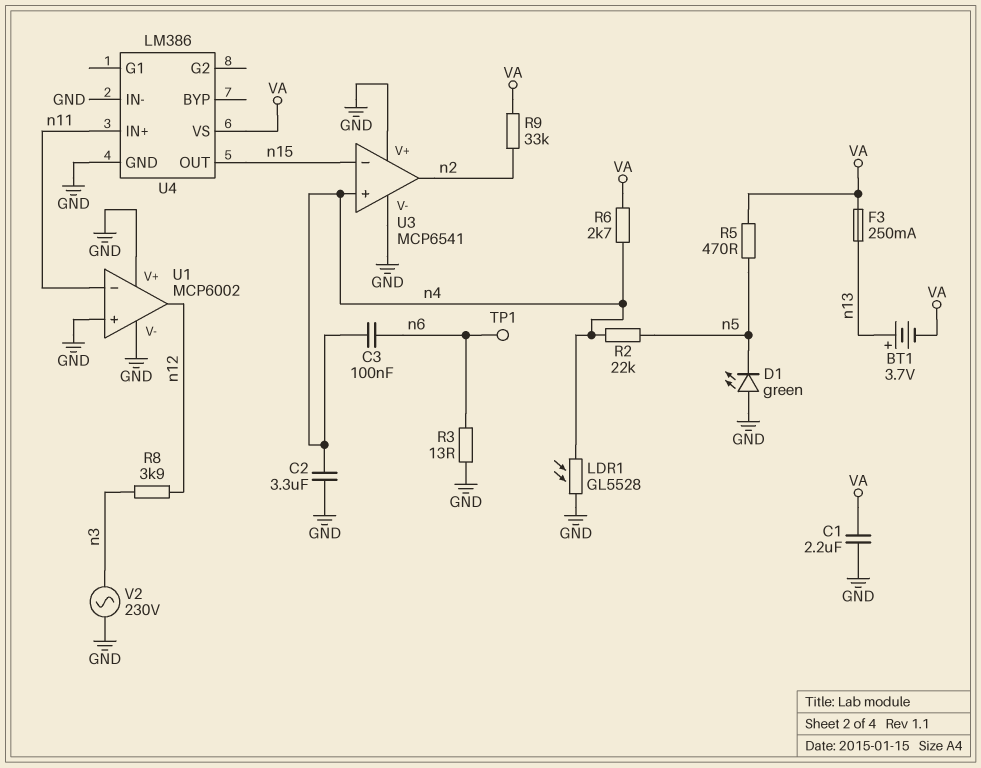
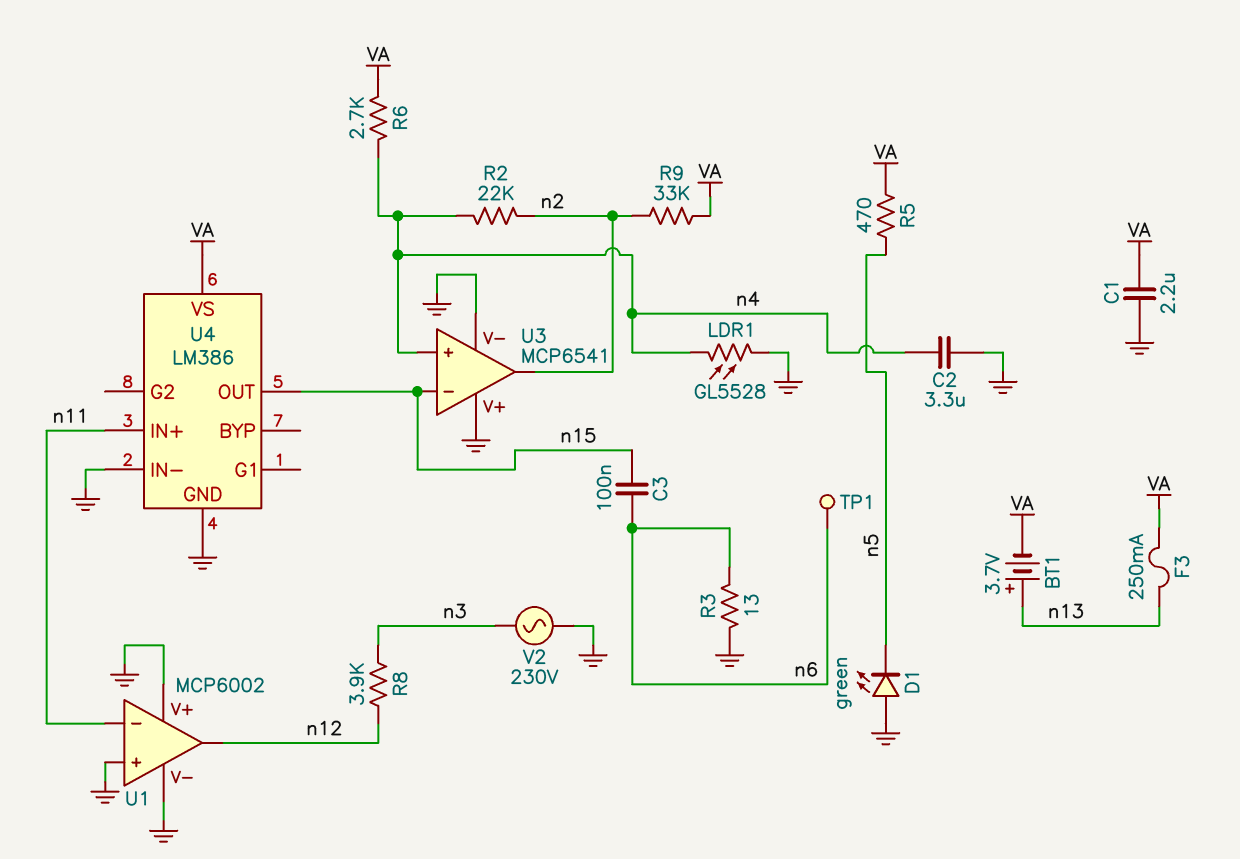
C3: 100nF (n4, n6) -> 100nF (n6, n15)
R2: 22k (n4, n5) -> 22k (n2, n4)

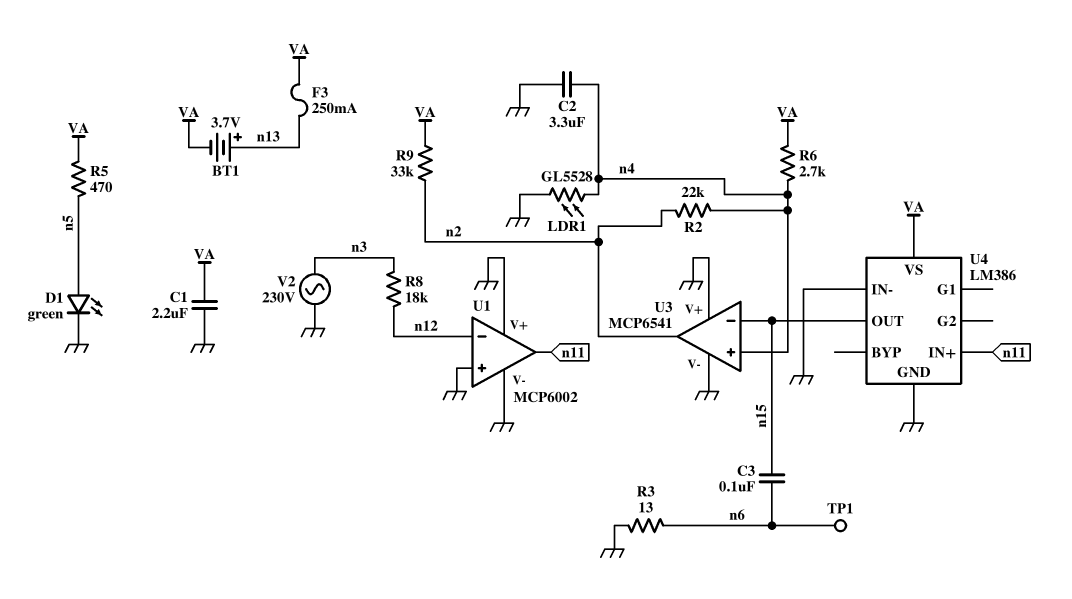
D1: LED green (A GND, K n5) -> LED green (A n5, K GND)
R8: 3.9k (n3, n12) -> 18k (n3, n12)
U1 pin in-: n11 -> n12
U1 pin out: n12 -> n11

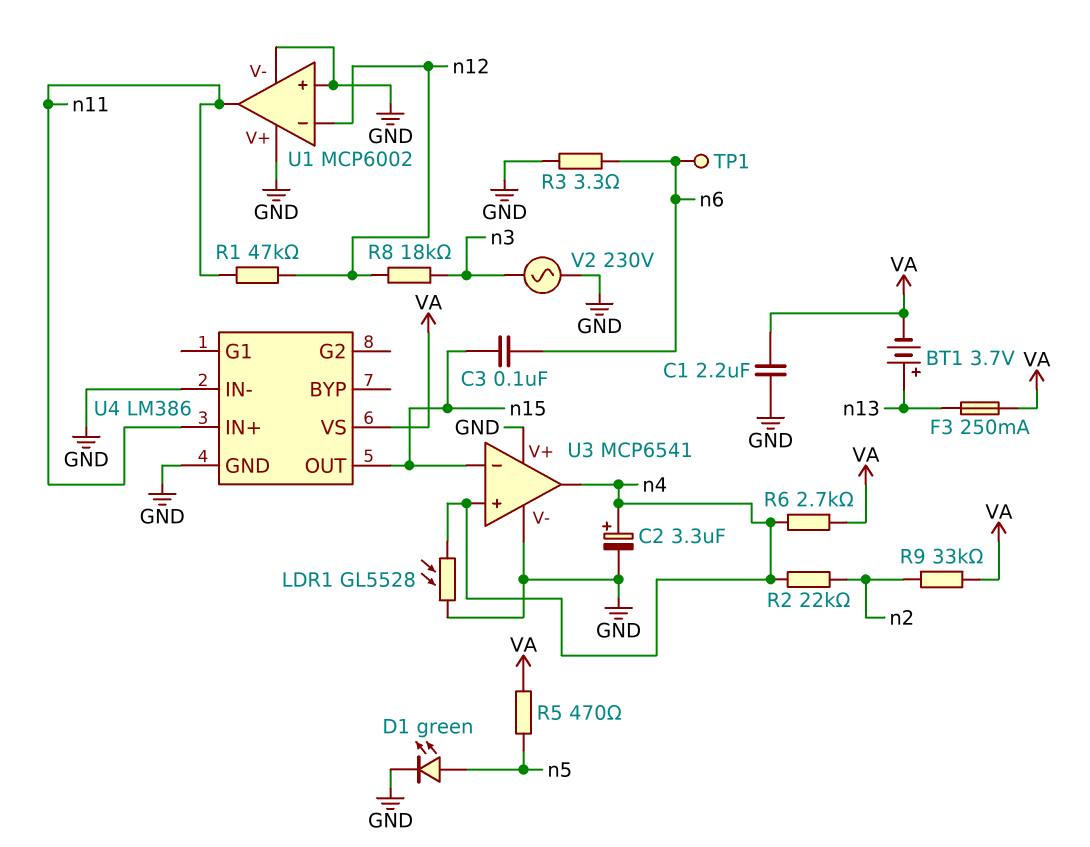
C2: 3.3uF (GND, n4) -> 3.3uF (plus n4, minus GND)
R1: none -> 47k (n11, n12)
R3: 13 (GND, n6) -> 3.3 (GND, n6)
U3 pin out: n2 -> n4

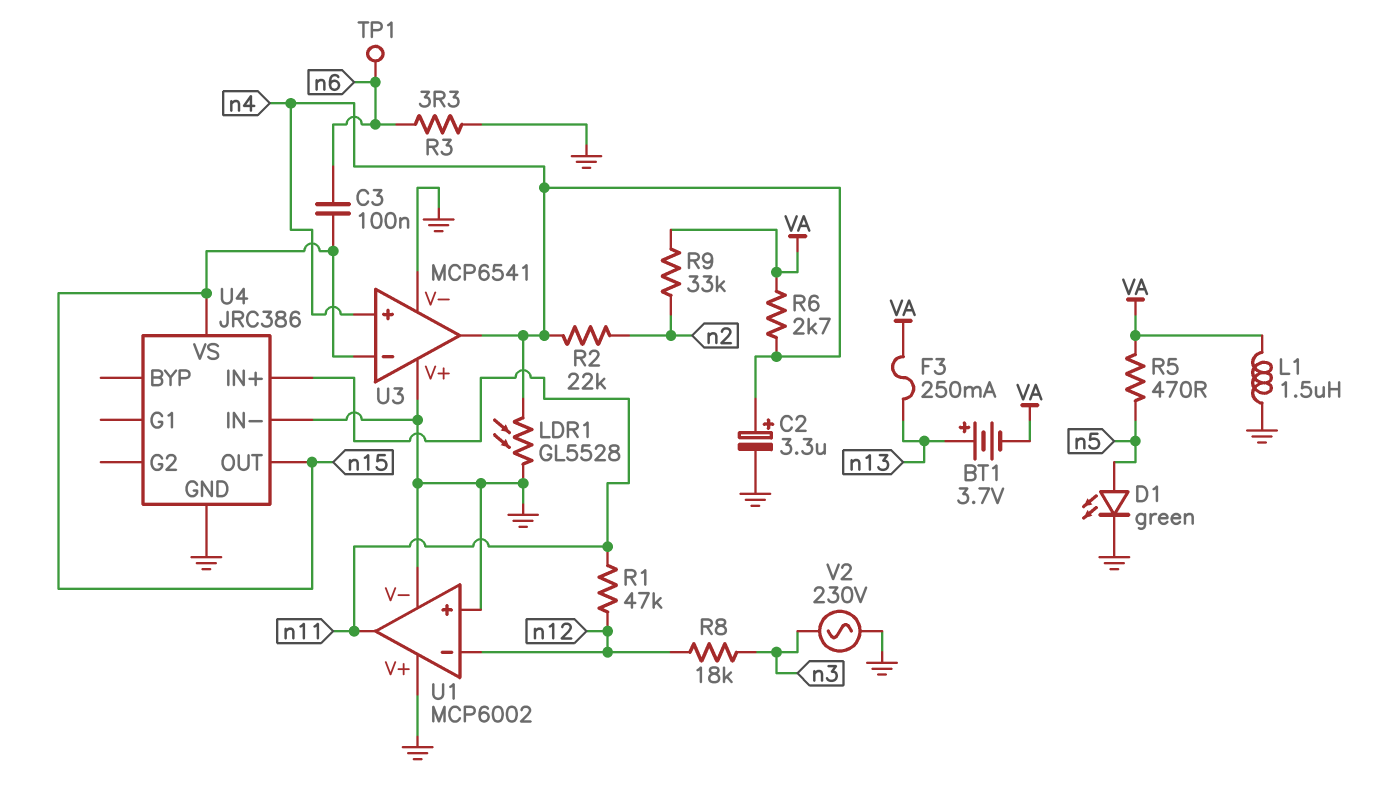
C1: 2.2uF (GND, VA) -> none
L1: none -> 1.5uH (GND, VA)
U4: LM386 -> JRC386
U4 pin VS: VA -> n15

